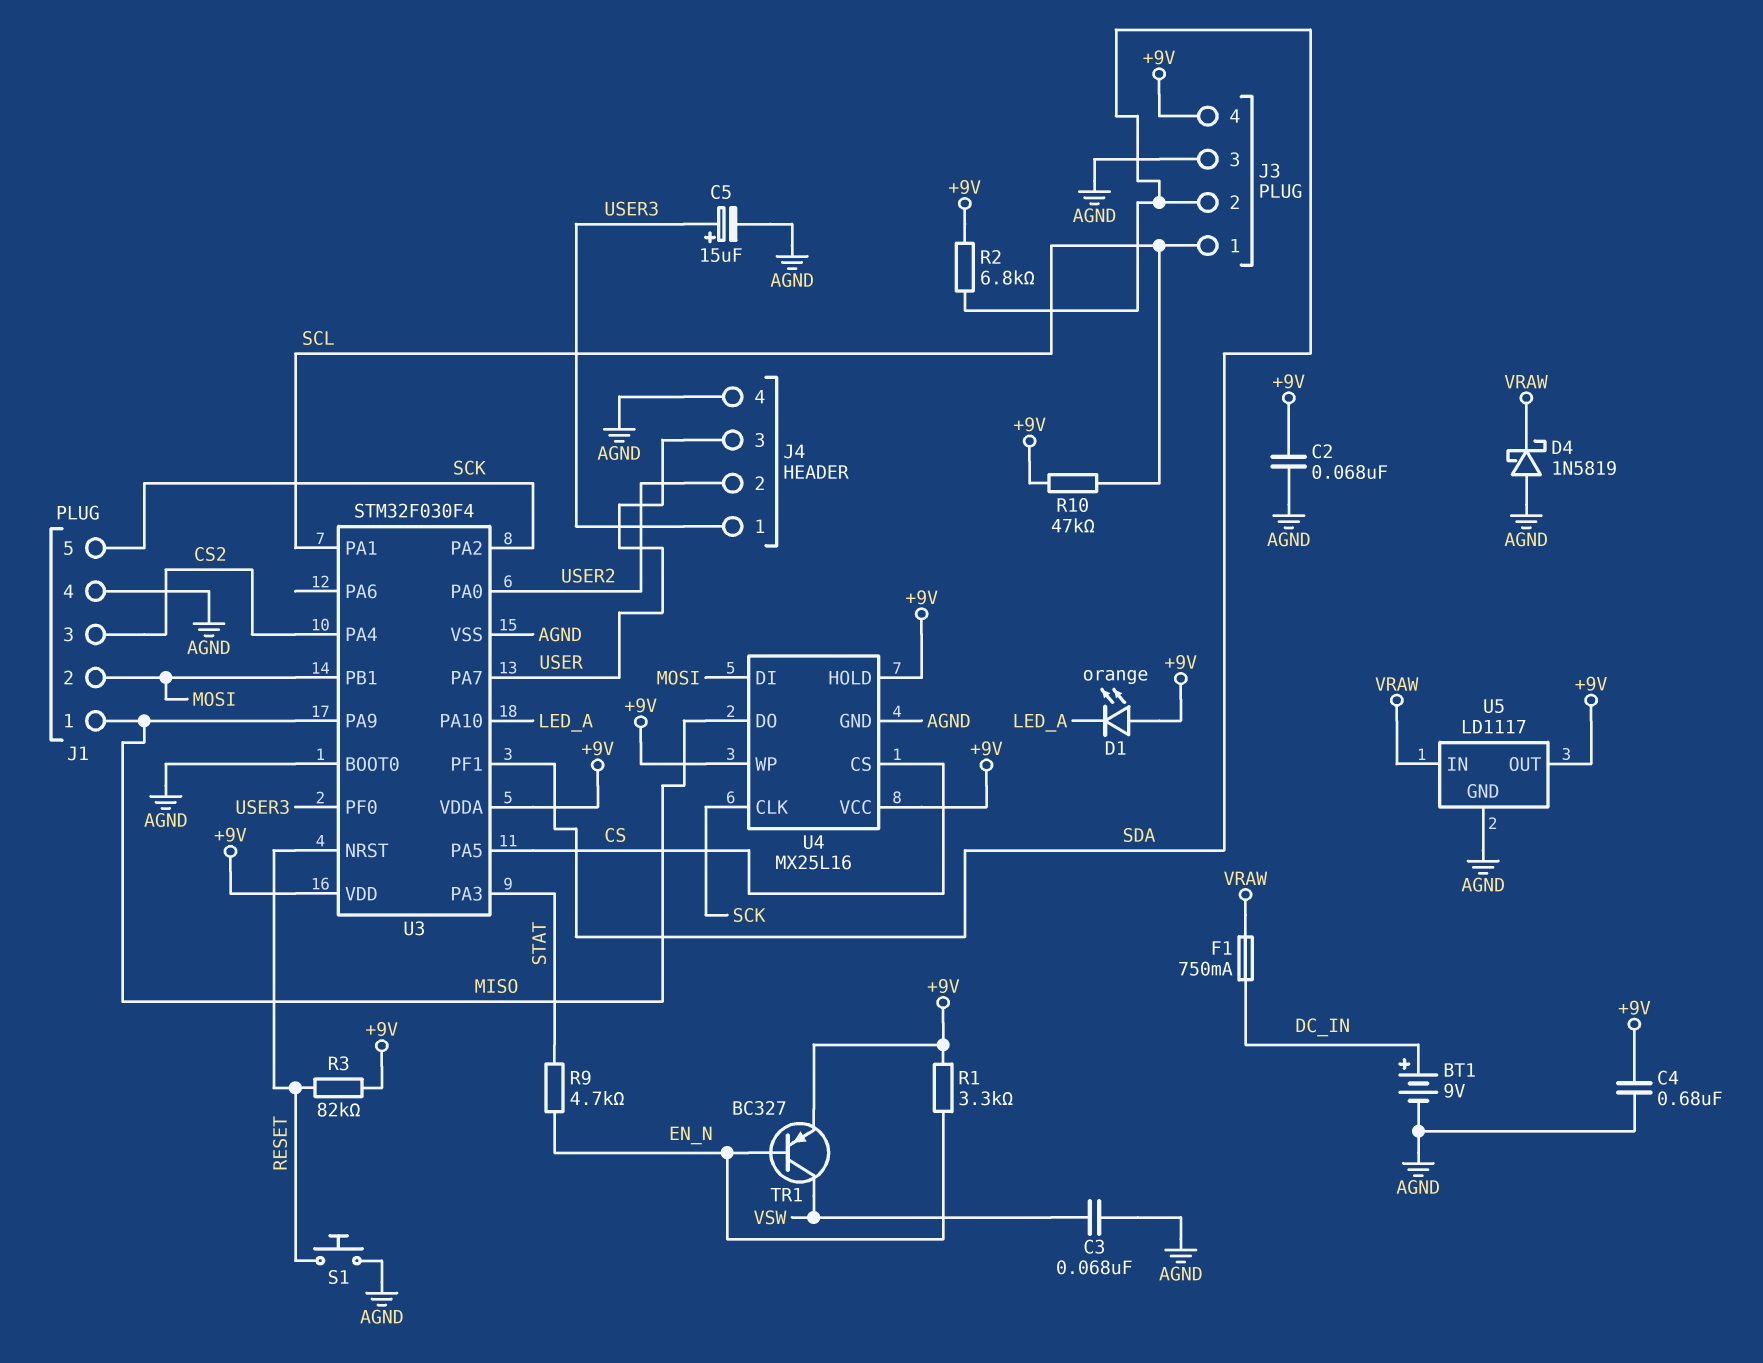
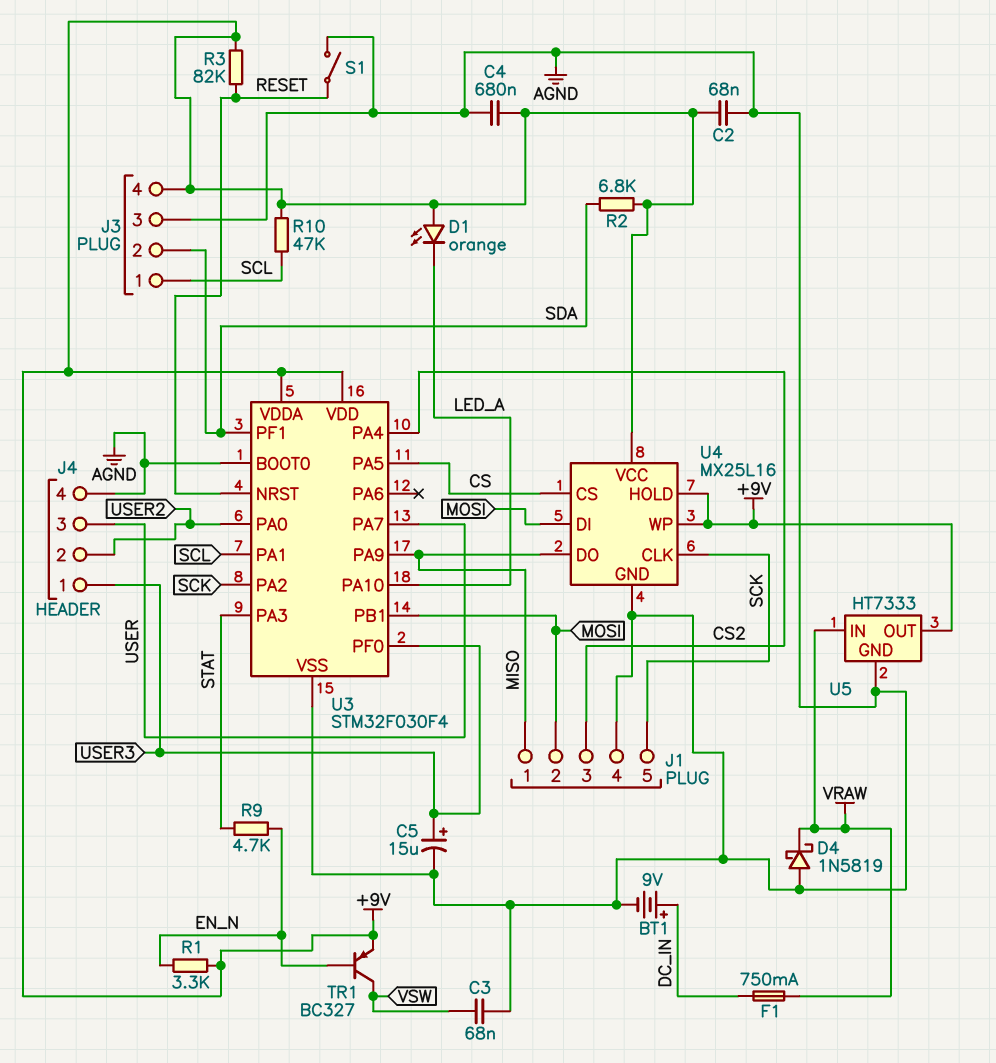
S1: button (AGND, RESET) -> switch (AGND, RESET)
U5: LD1117 -> HT7333

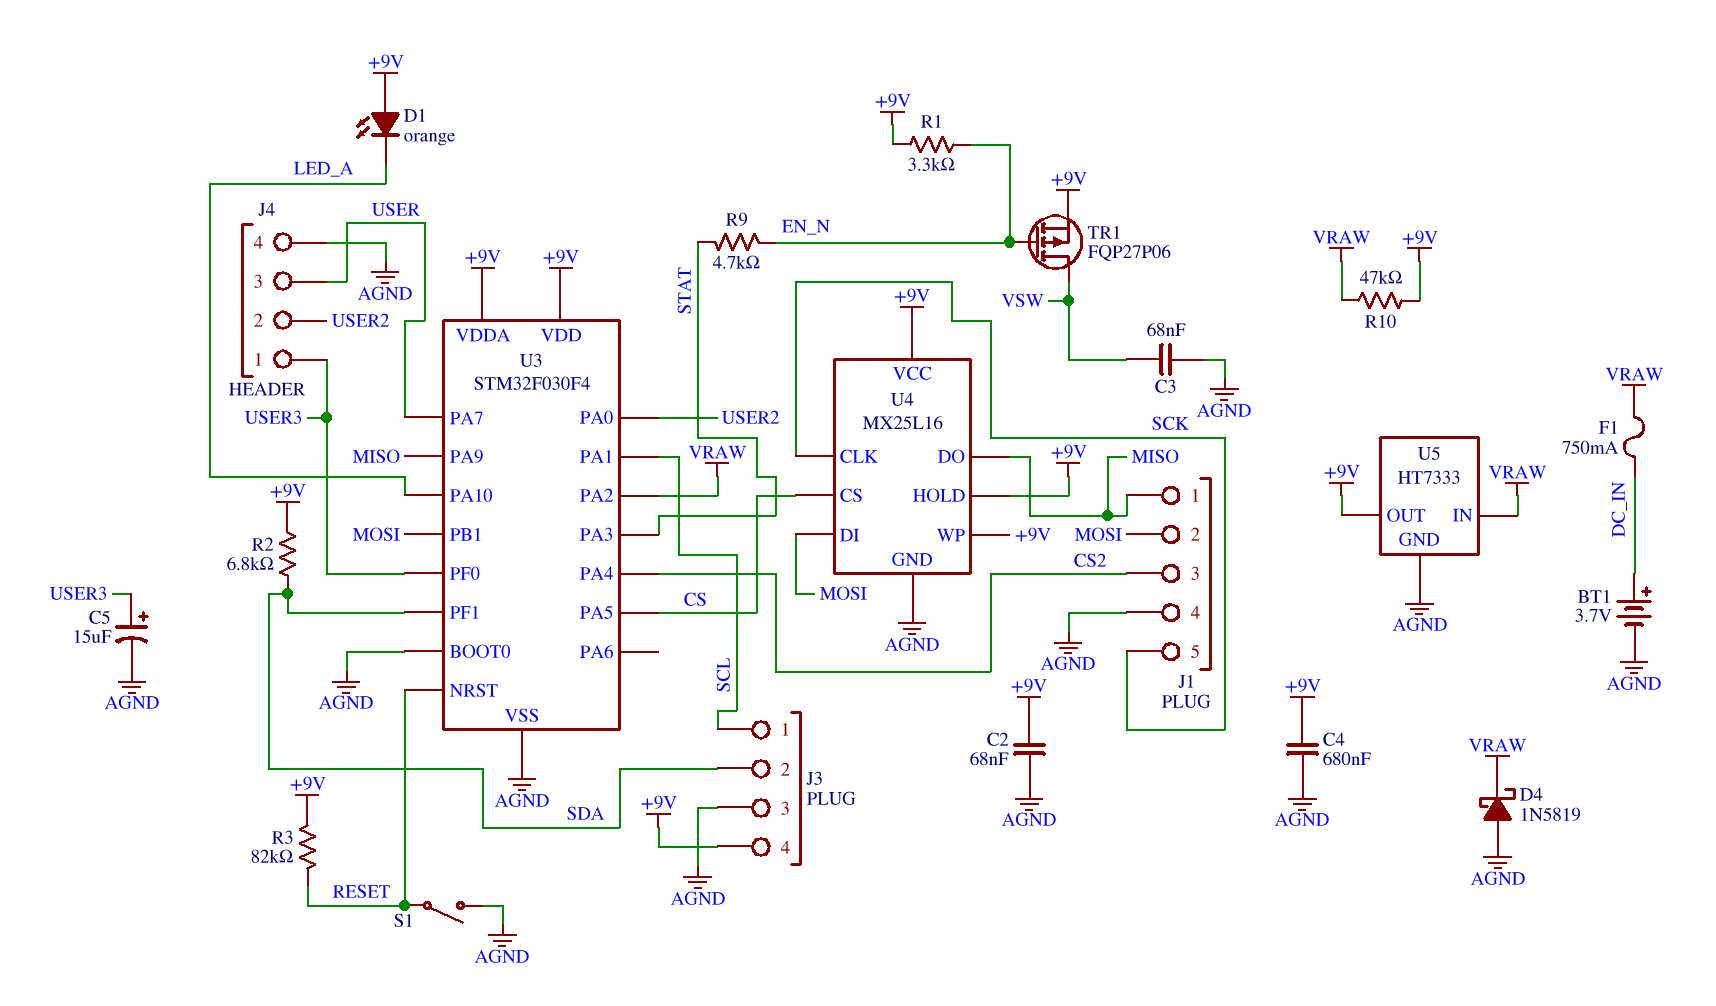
BT1: 9V (plus DC_IN, minus AGND) -> 3.7V (plus DC_IN, minus AGND)
R10: 47k (+9V, SCL) -> 47k (+9V, VRAW)
TR1: PNP BC327 (B EN_N, C VSW, E +9V) -> PMOS FQP27P06 (G EN_N, D VSW, S +9V)
U3 pin PA2: SCK -> VRAW

